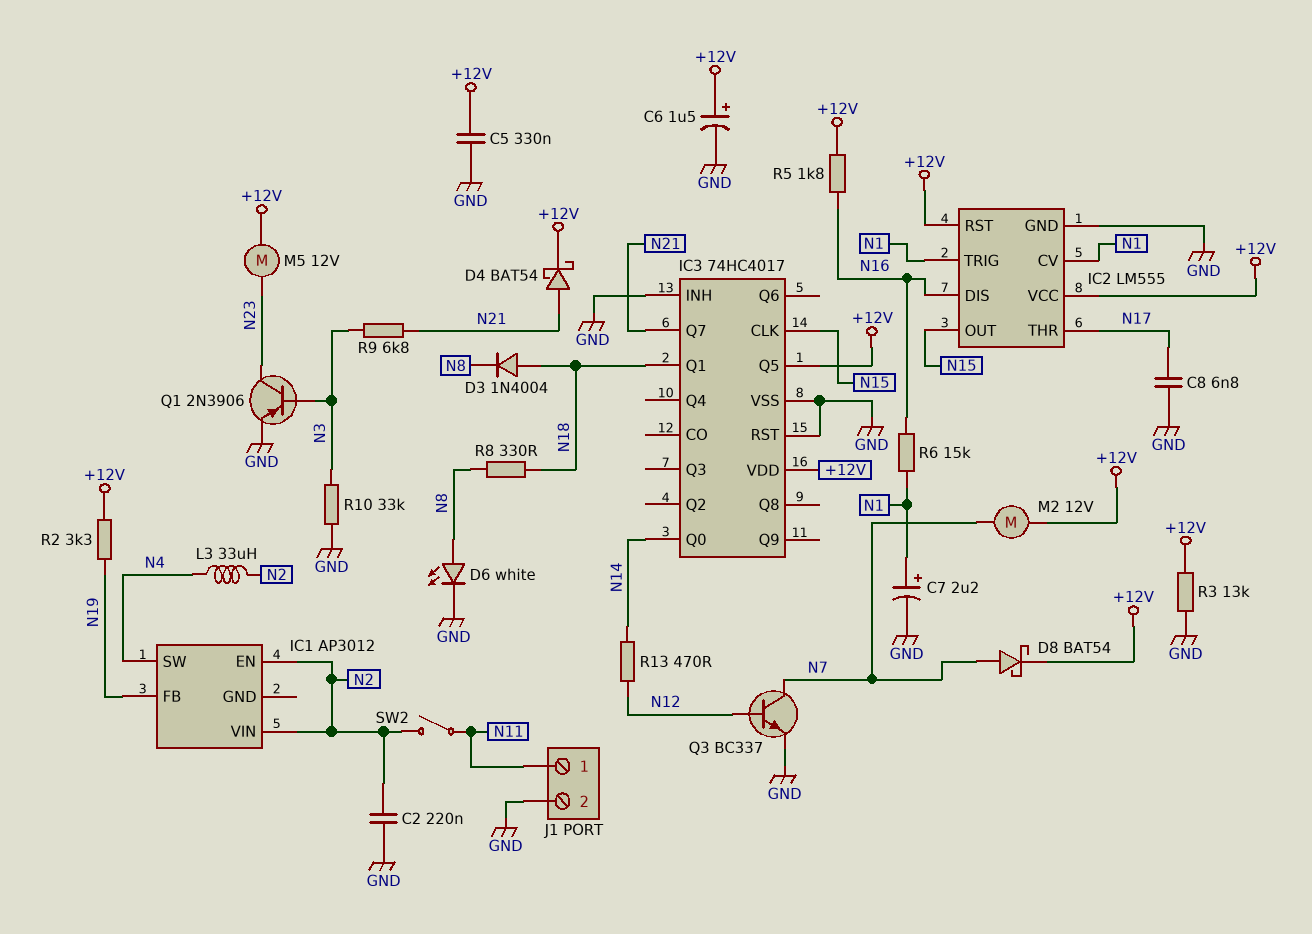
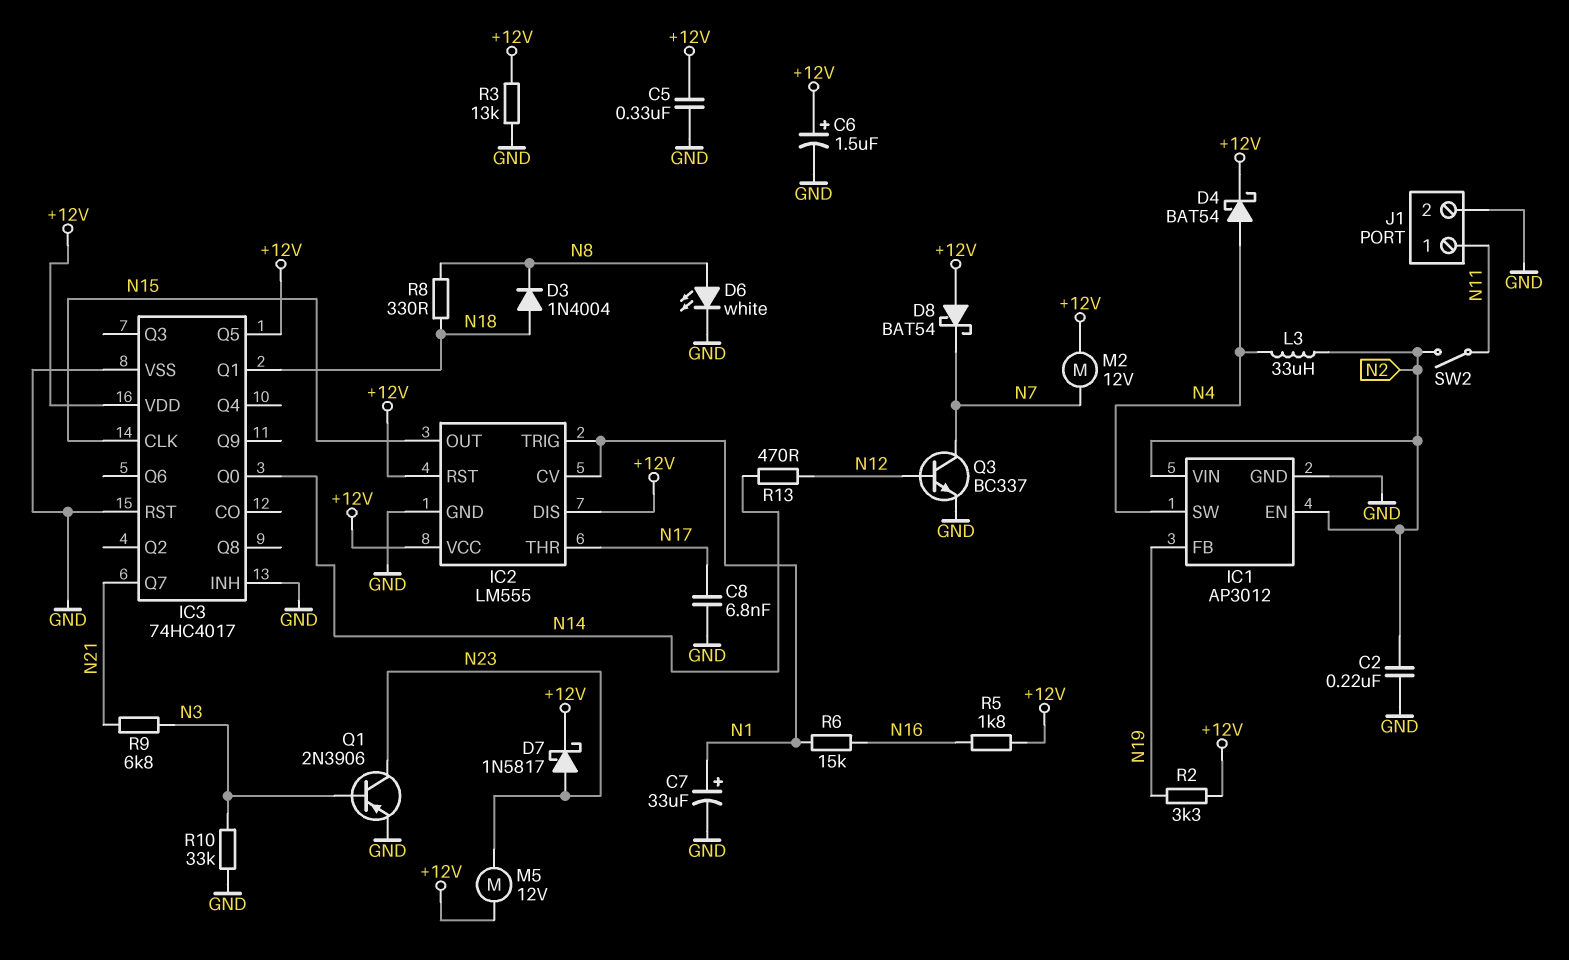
C7: 2.2uF (plus N1, minus GND) -> 33uF (plus N1, minus GND)
D4: schottky BAT54 (A N21, K +12V) -> schottky BAT54 (A N4, K +12V)
D7: none -> schottky 1N5817 (A N23, K +12V)
D8: schottky BAT54 (A N7, K +12V) -> schottky BAT54 (A +12V, K N7)
IC1 pin GND: none -> GND
IC2 pin DIS: N16 -> +12V

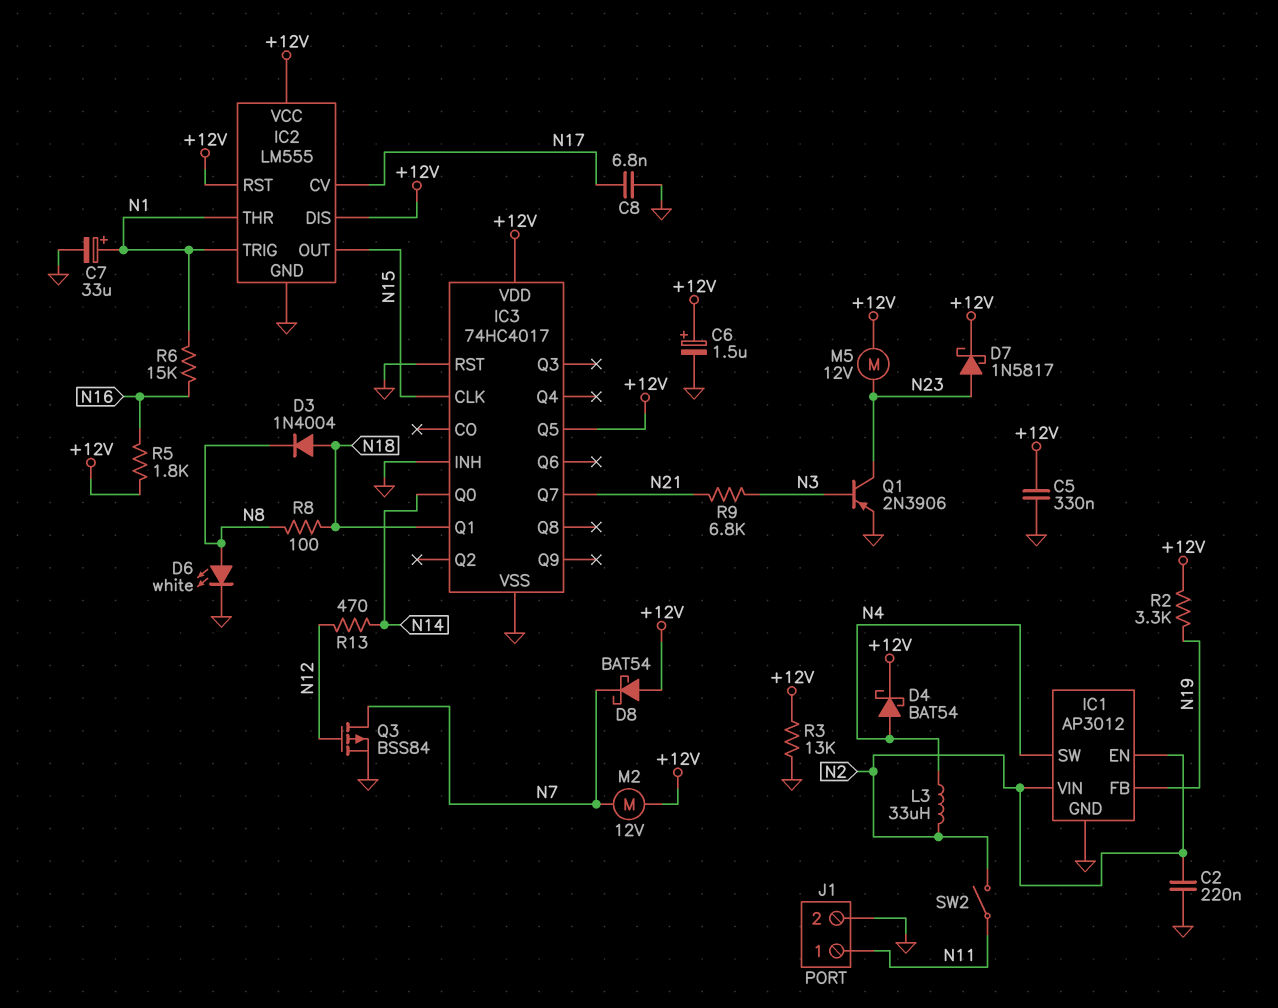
IC2 pin CV: N1 -> N17
IC2 pin THR: N17 -> N1
Q3: NPN BC337 (B N12, C N7, E GND) -> PMOS BSS84 (G N12, D N7, S GND)
R8: 330 (N8, N18) -> 100 (N8, N18)
R10: 33k (GND, N3) -> none

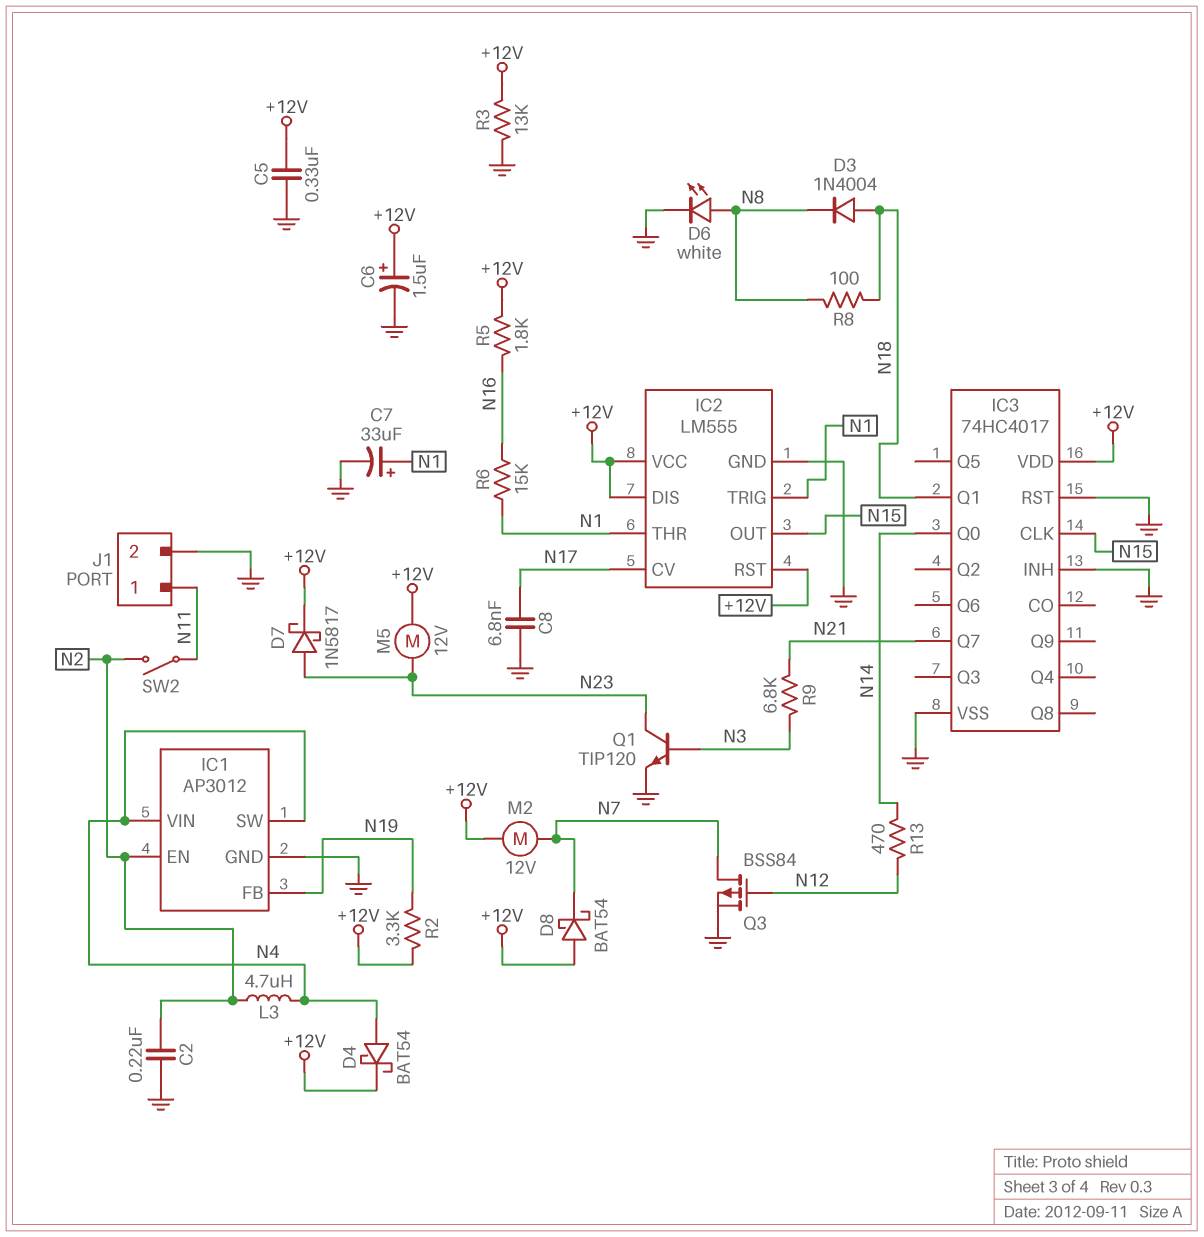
IC1 pin VIN: N2 -> N4
IC3 pin Q5: +12V -> none
L3: 33uH (N2, N4) -> 4.7uH (N2, N4)
Q1: PNP 2N3906 (B N3, C N23, E GND) -> NPN TIP120 (B N3, C N23, E GND)

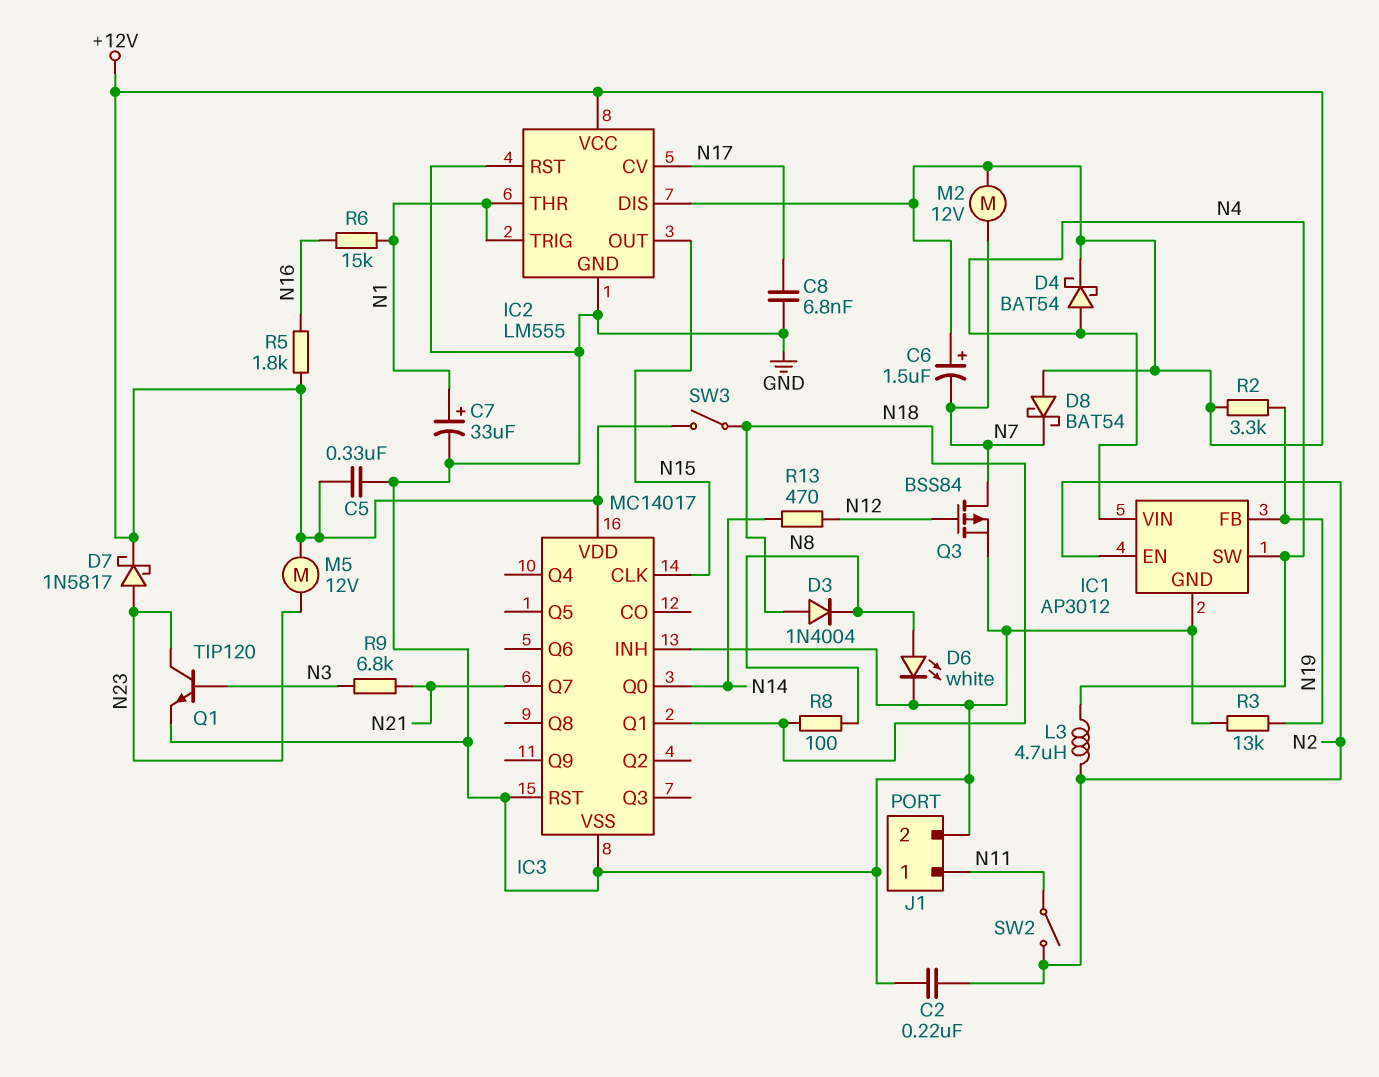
C6: 1.5uF (plus +12V, minus GND) -> 1.5uF (plus +12V, minus N7)
IC2 pin RST: +12V -> GND
IC3: 74HC4017 -> MC14017
R3: 13k (+12V, GND) -> 13k (GND, N19)
SW3: none -> switch (+12V, N18)

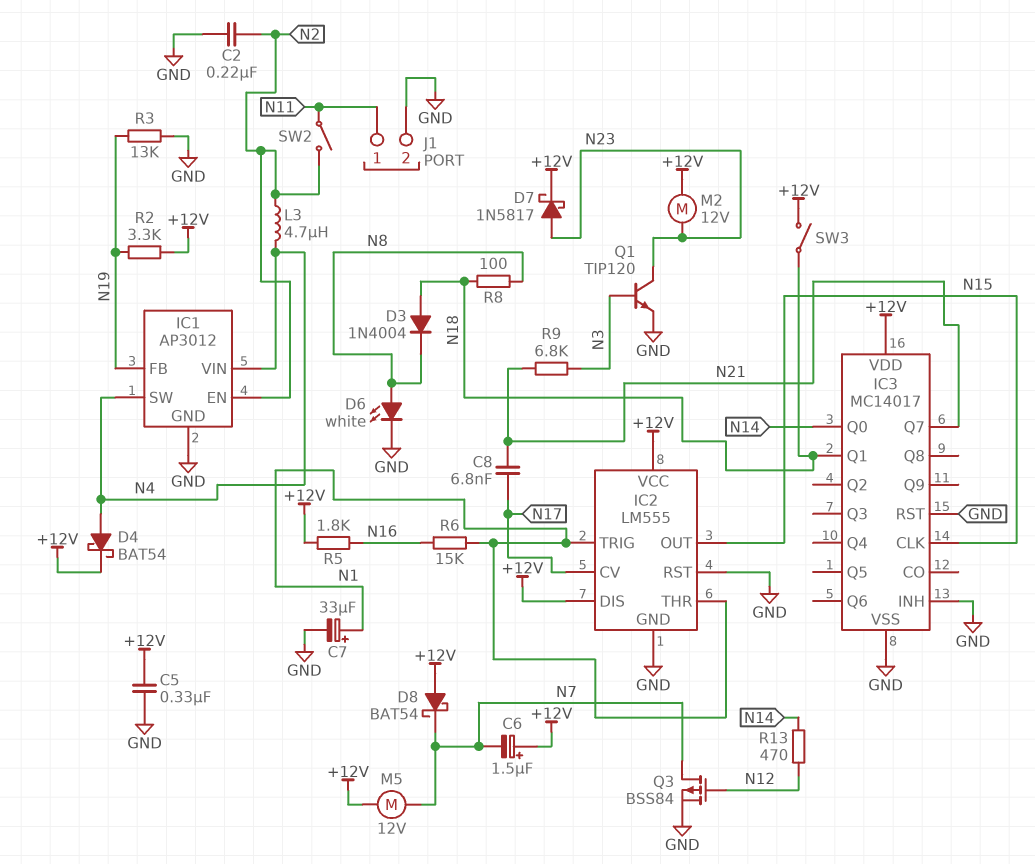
C8: 6.8nF (GND, N17) -> 6.8nF (N17, N21)
M2: motor 12V (+12V, N7) -> motor 12V (+12V, N23)
M5: motor 12V (+12V, N23) -> motor 12V (+12V, N7)

